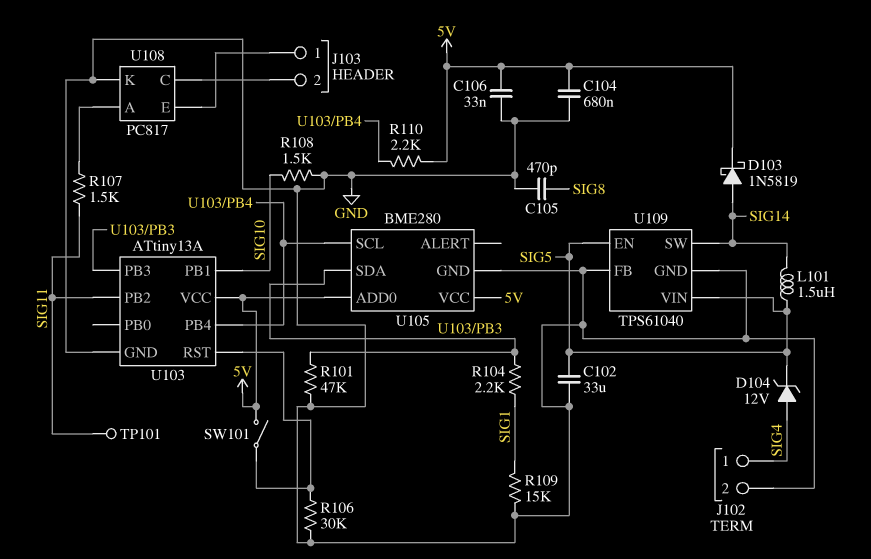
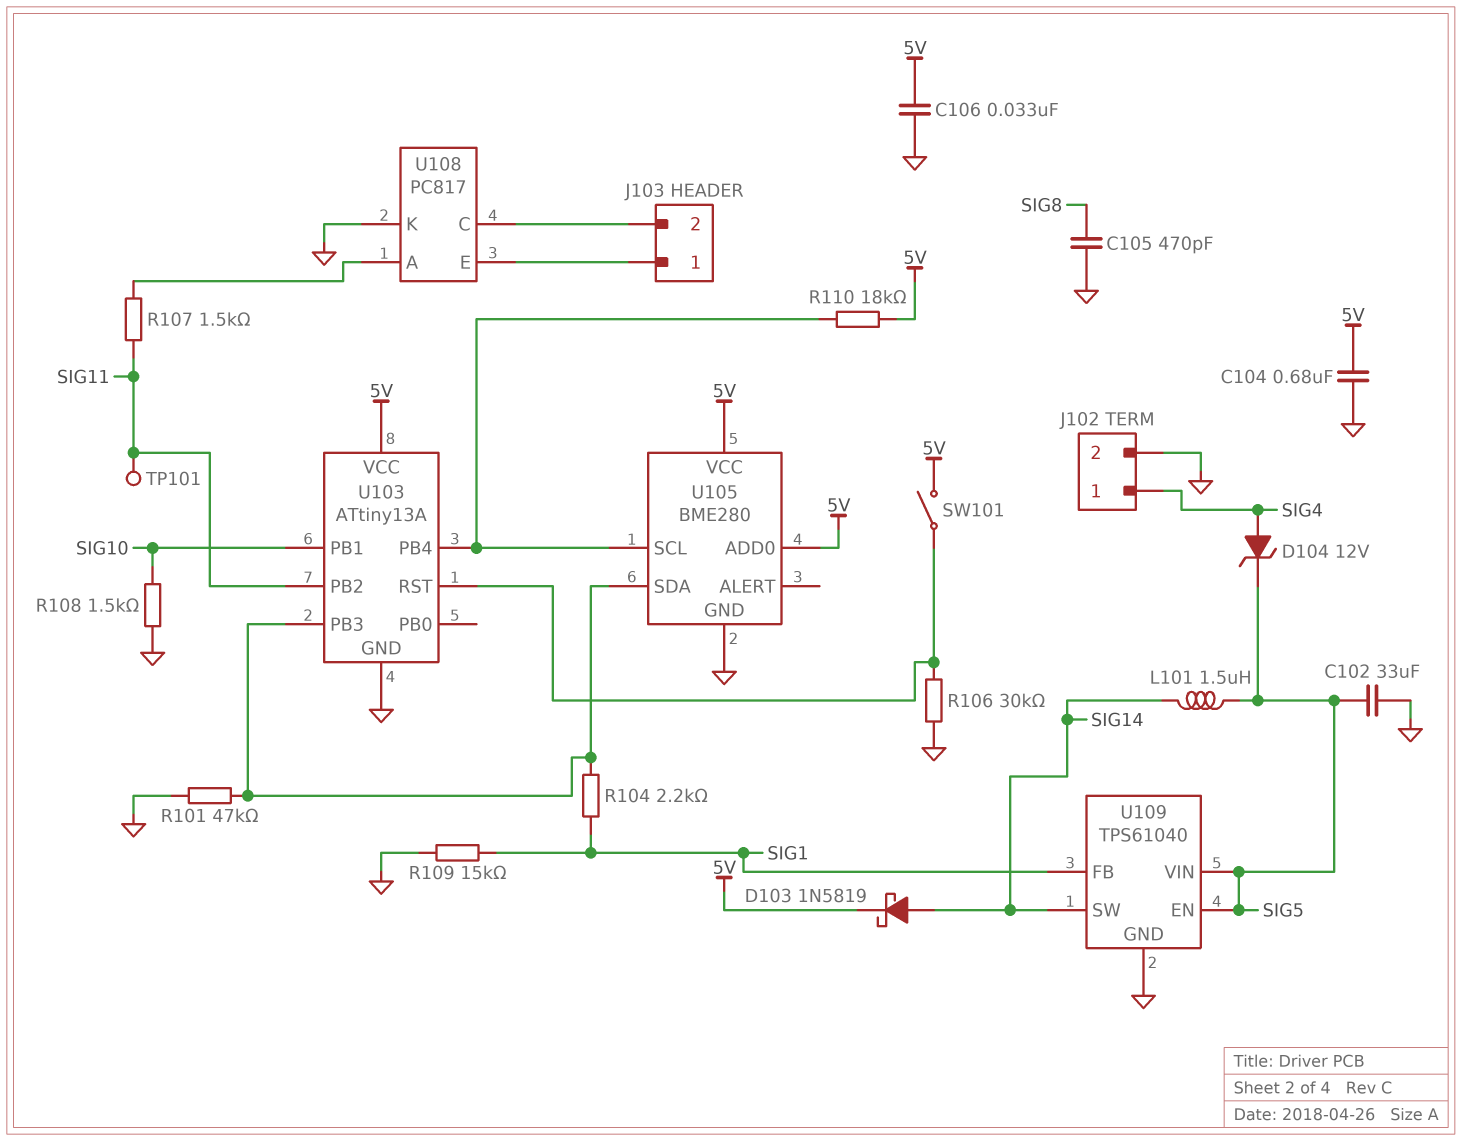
R110: 2.2k (5V, U103/PB4) -> 18k (5V, U103/PB4)
U109 pin FB: GND -> SIG1

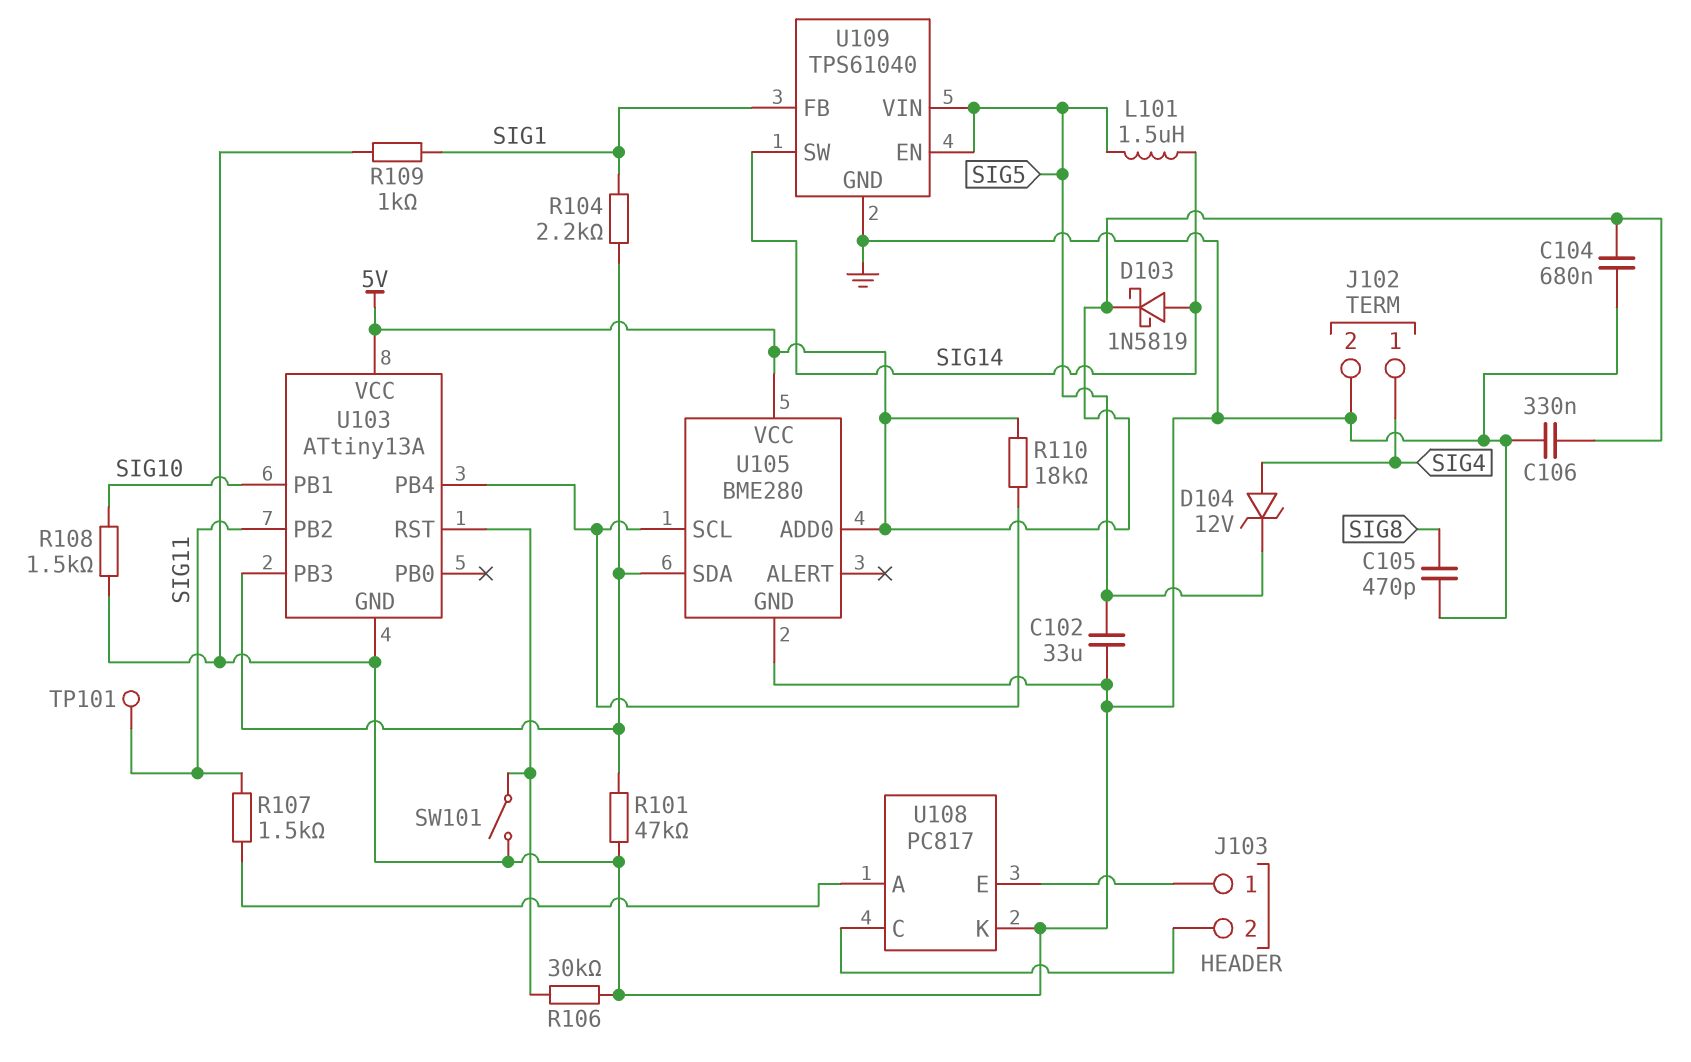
C106: 33nF (5V, GND) -> 330nF (5V, GND)
R109: 15k (GND, SIG1) -> 1k (GND, SIG1)
SW101: switch (5V, U103/RST) -> switch (GND, U103/RST)

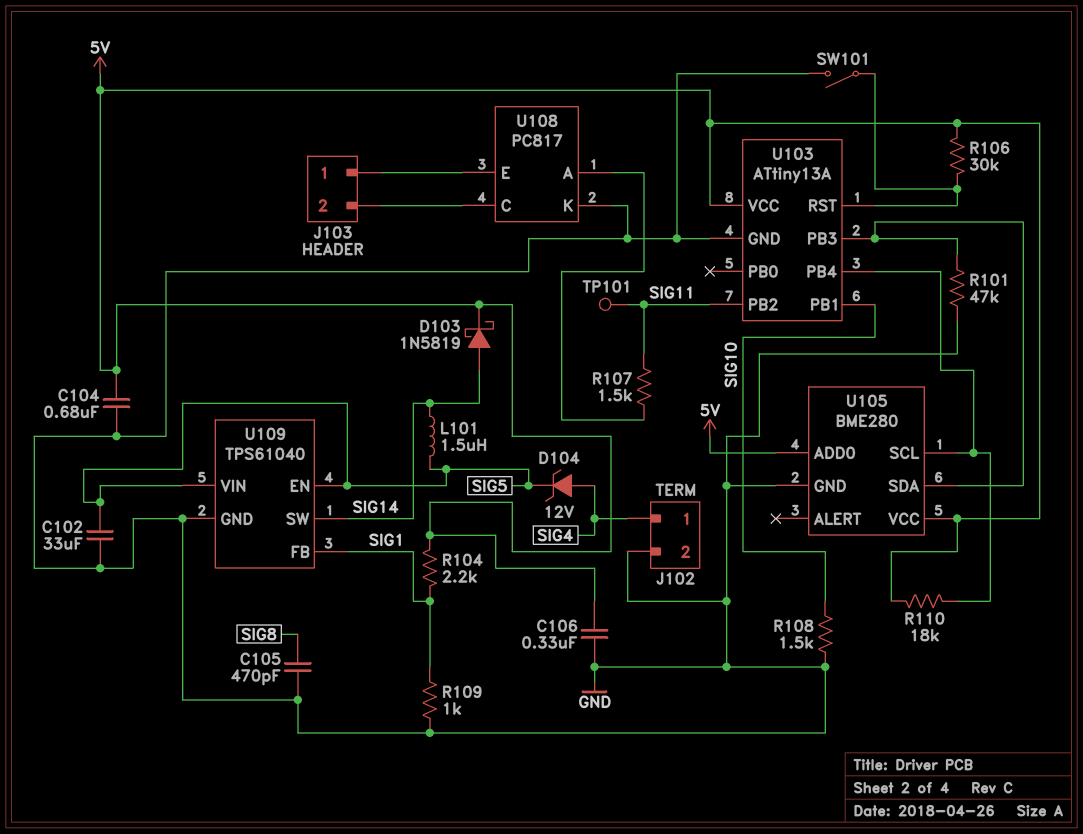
R104: 2.2k (SIG1, U103/PB3) -> 2.2k (5V, SIG1)
R106: 30k (GND, U103/RST) -> 30k (5V, U103/RST)

